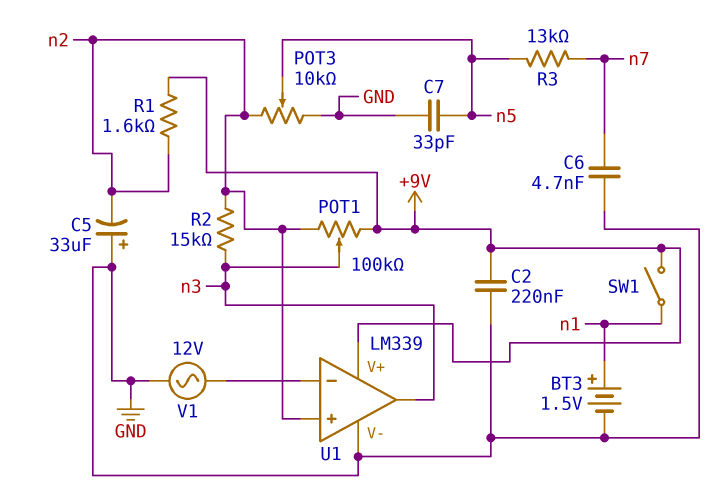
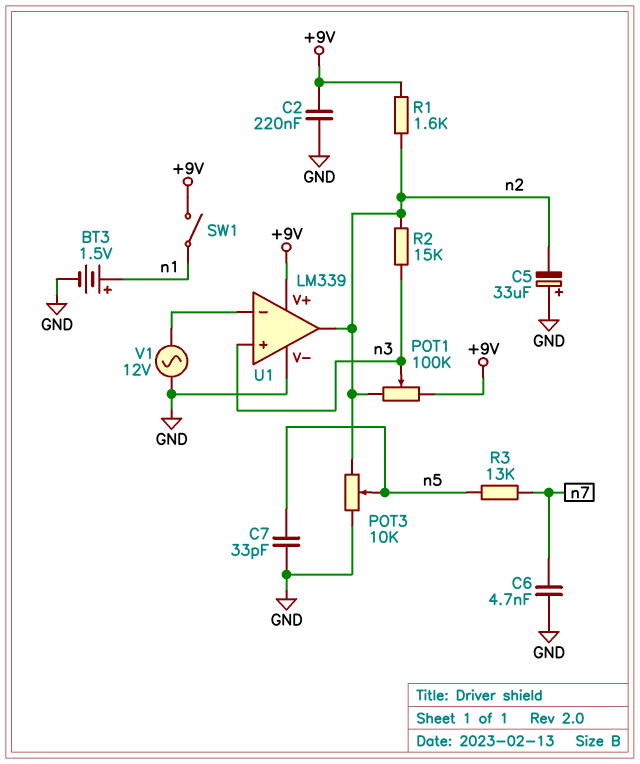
U1 pin in+: n2 -> n3
U1 pin out: n3 -> n2

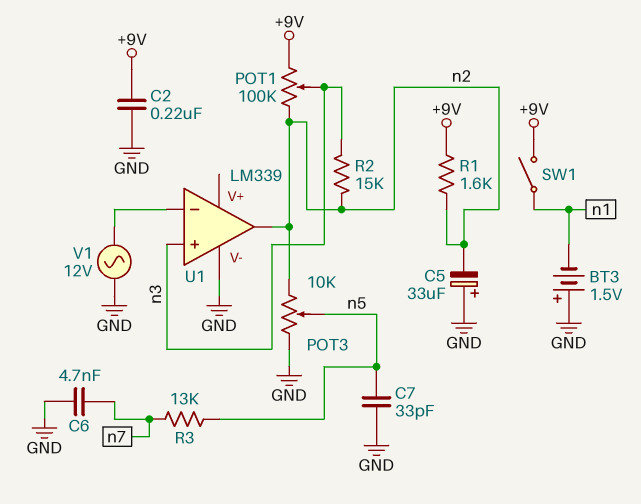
BT3: 1.5V (plus n1, minus GND) -> 1.5V (plus GND, minus n1)
U1 pin V+: +9V -> none

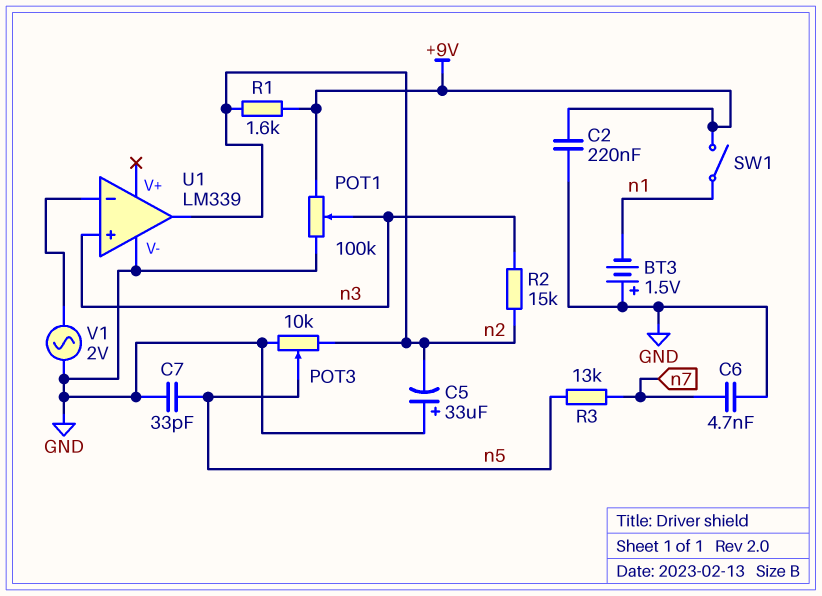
POT1: 100k (+9V, n2, wiper n3) -> 100k (+9V, GND, wiper n3)
V1: AC 12V (GND, U1/in-) -> AC 2V (GND, U1/in-)

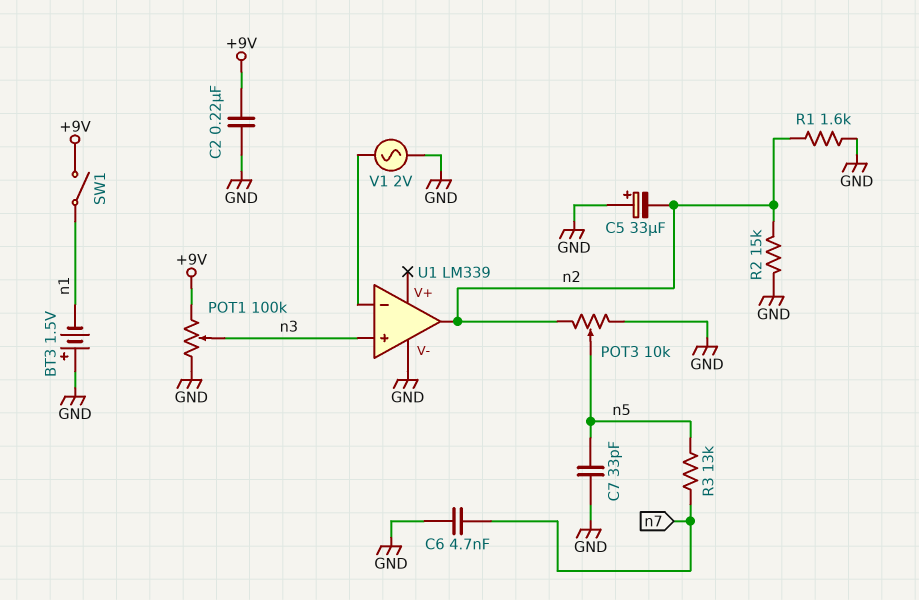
R1: 1.6k (+9V, n2) -> 1.6k (GND, n2)
R2: 15k (n2, n3) -> 15k (GND, n2)

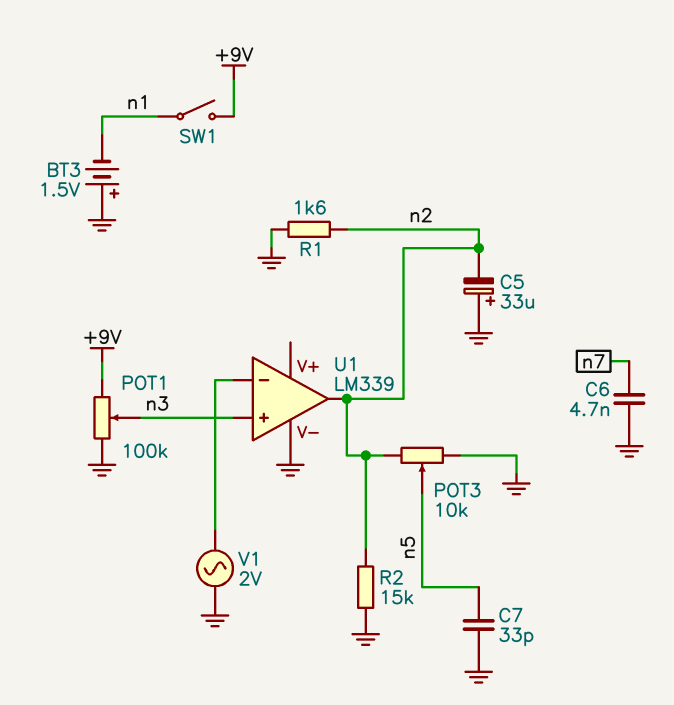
C2: 220nF (+9V, GND) -> none
R3: 13k (n5, n7) -> none

